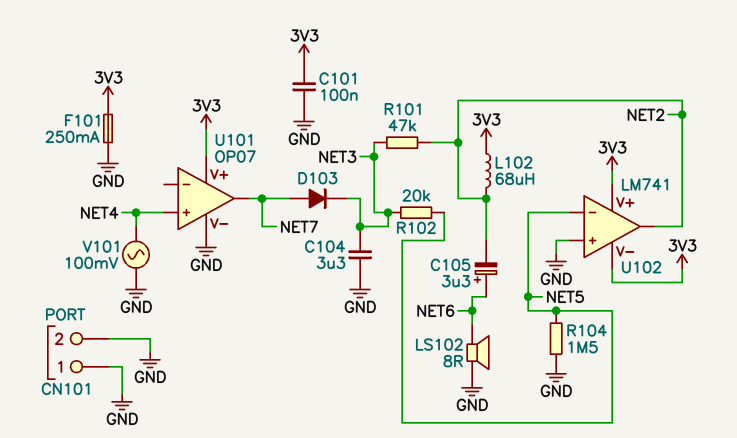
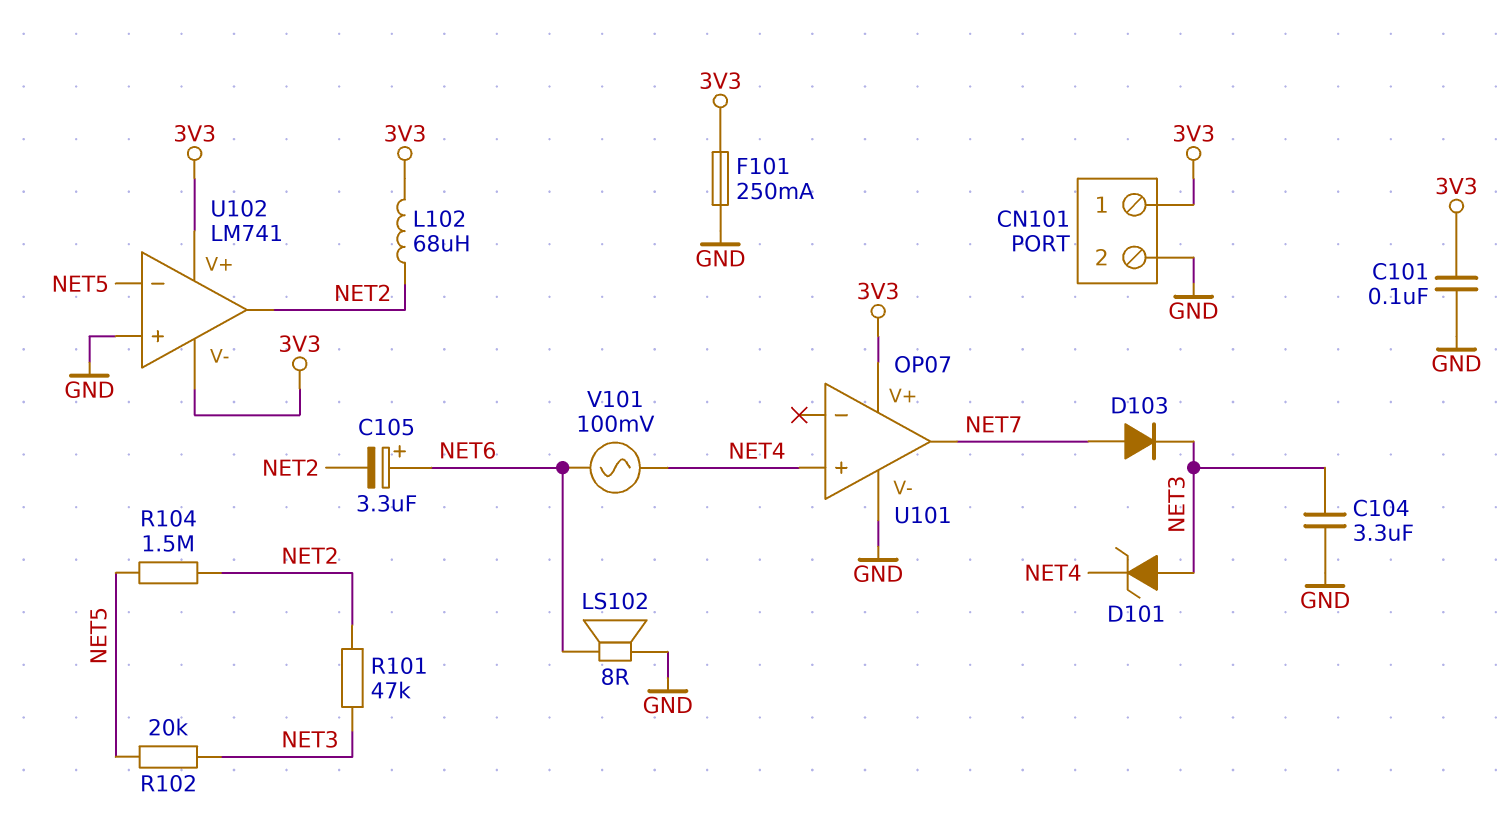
CN101 pin 1: GND -> 3V3
D101: none -> zener (A NET3, K NET4)
R104: 1.5M (GND, NET5) -> 1.5M (NET2, NET5)
V101: AC 100mV (GND, NET4) -> AC 100mV (NET4, NET6)

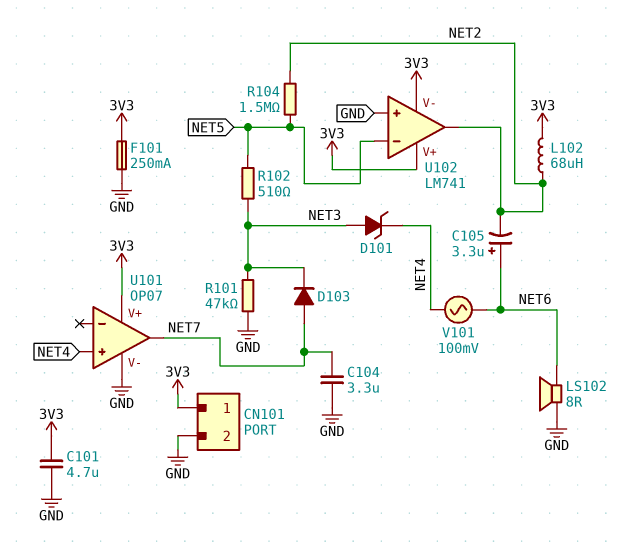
C101: 100nF (3V3, GND) -> 4.7uF (3V3, GND)
C104: 3.3uF (GND, NET3) -> 3.3uF (GND, NET7)
R101: 47k (NET2, NET3) -> 47k (GND, NET3)
R102: 20k (NET3, NET5) -> 510 (NET3, NET5)

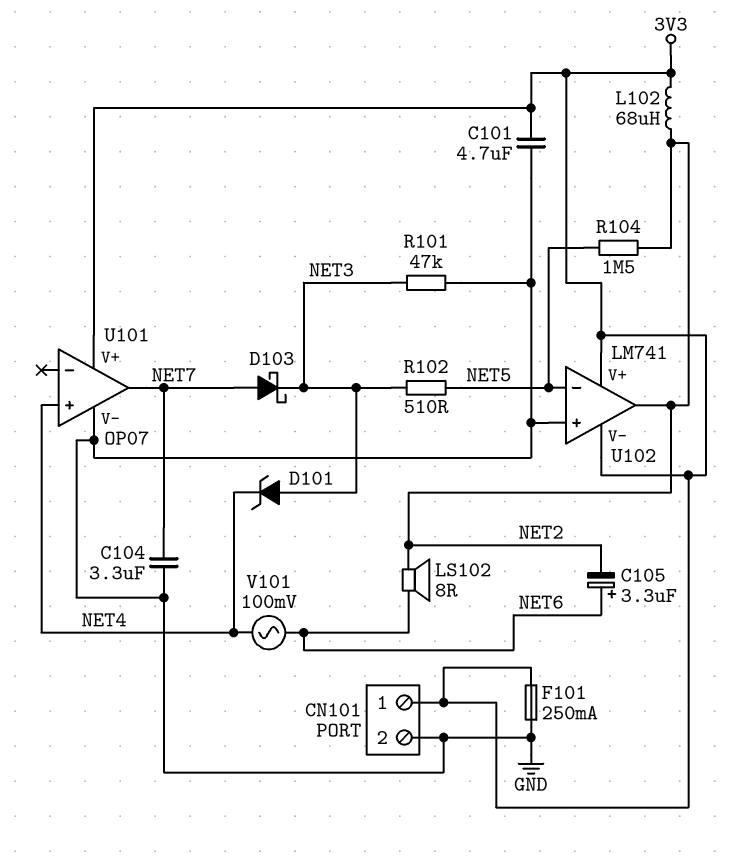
D103: diode (A NET7, K NET3) -> schottky (A NET7, K NET3)
LS102: speaker 8R (GND, NET6) -> speaker 8R (NET2, NET6)

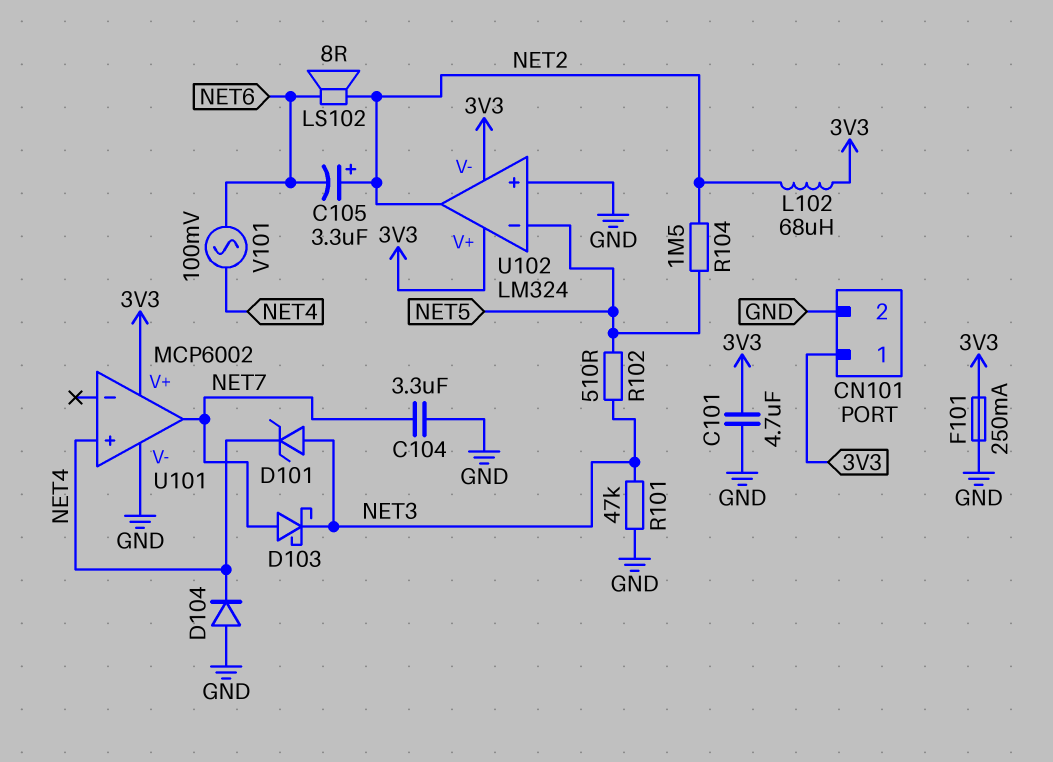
C105: 3.3uF (plus NET6, minus NET2) -> 3.3uF (plus NET2, minus NET6)
D104: none -> diode (A GND, K NET4)
U101: OP07 -> MCP6002
U102: LM741 -> LM324

